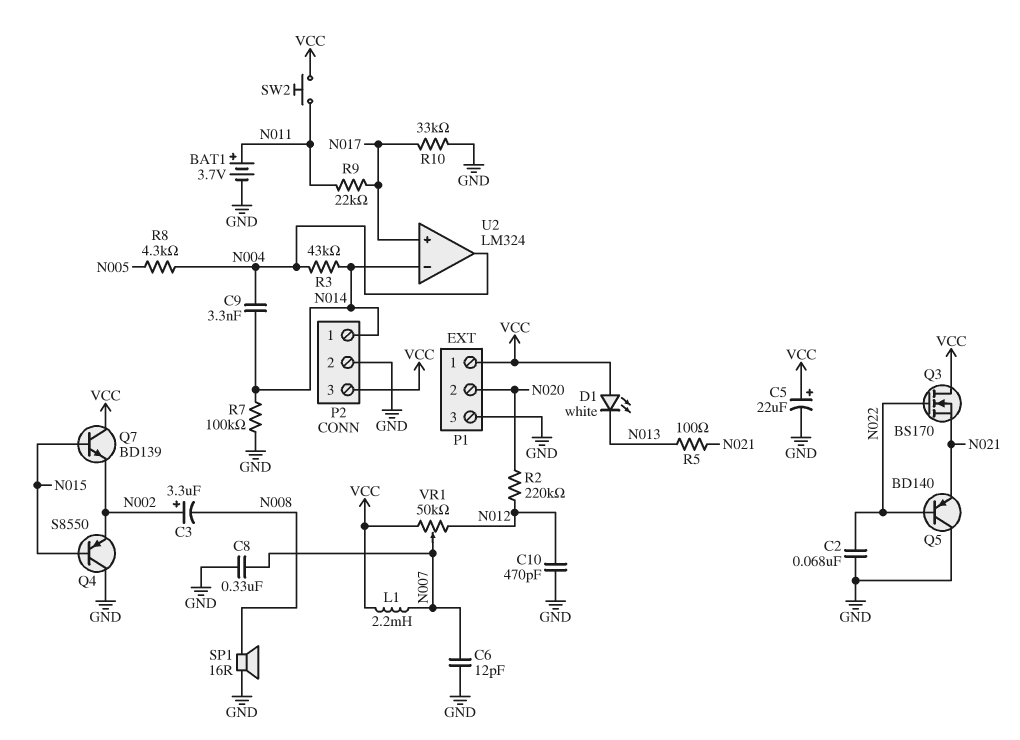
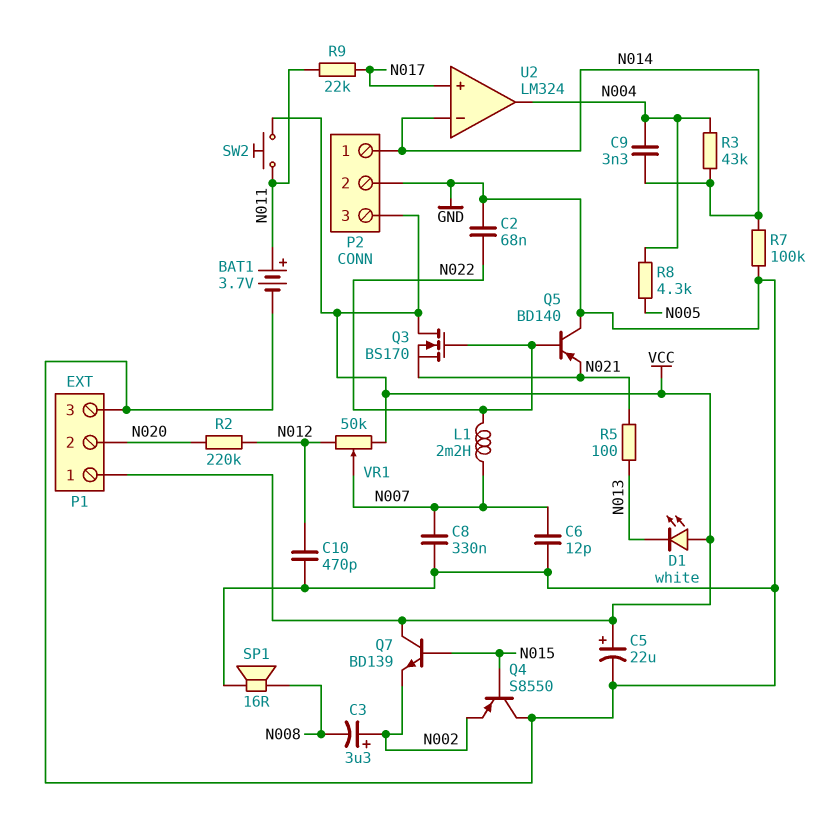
L1: 2.2mH (N007, VCC) -> 2.2mH (N007, N022)
R10: 33k (GND, N017) -> none

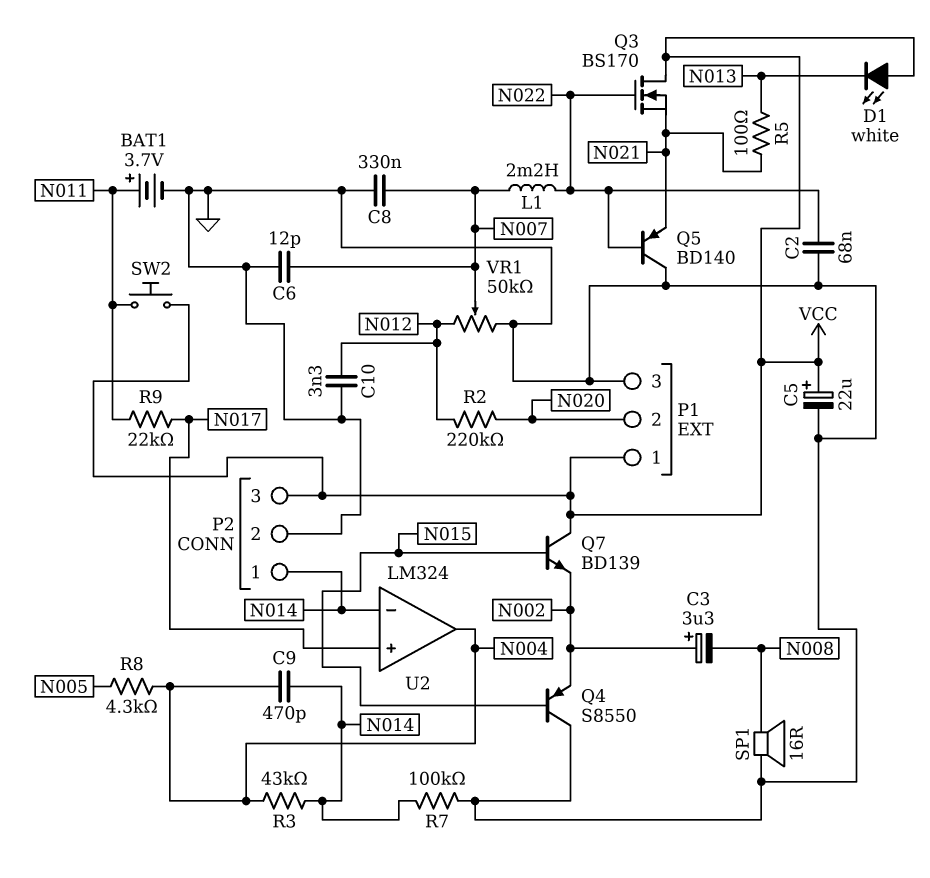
C9: 3.3nF (N004, N014) -> 470pF (N004, N014)
C10: 470pF (GND, N012) -> 3.3nF (GND, N012)
VR1: 50k (N012, VCC, wiper N007) -> 50k (GND, N012, wiper N007)

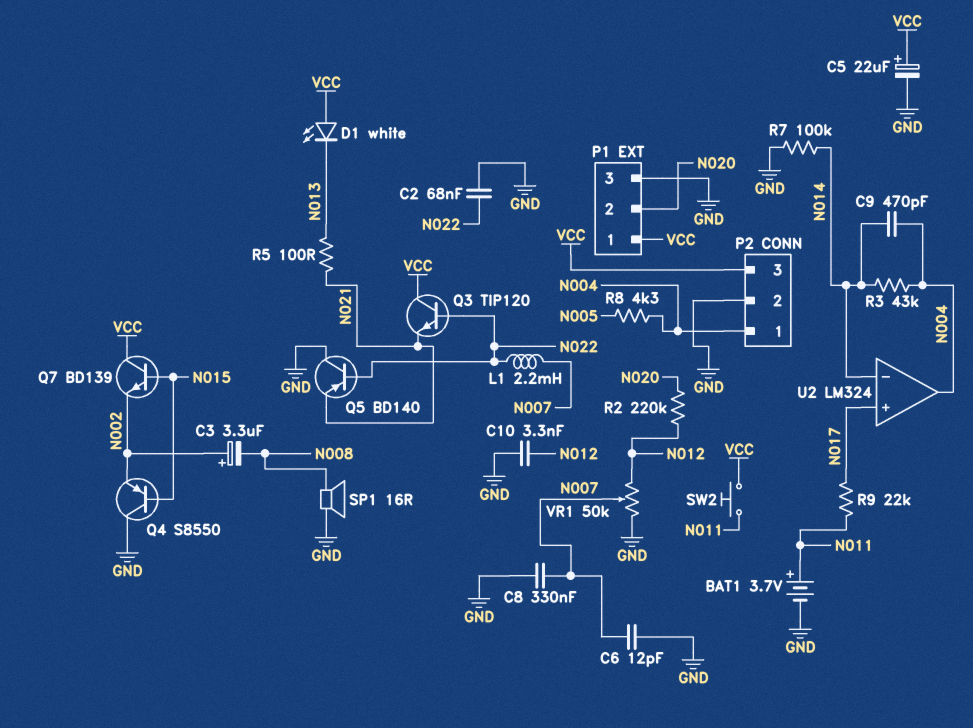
P2 pin 1: N014 -> N004
Q3: NMOS BS170 (G N022, D VCC, S N021) -> NPN TIP120 (B N022, C VCC, E N021)

